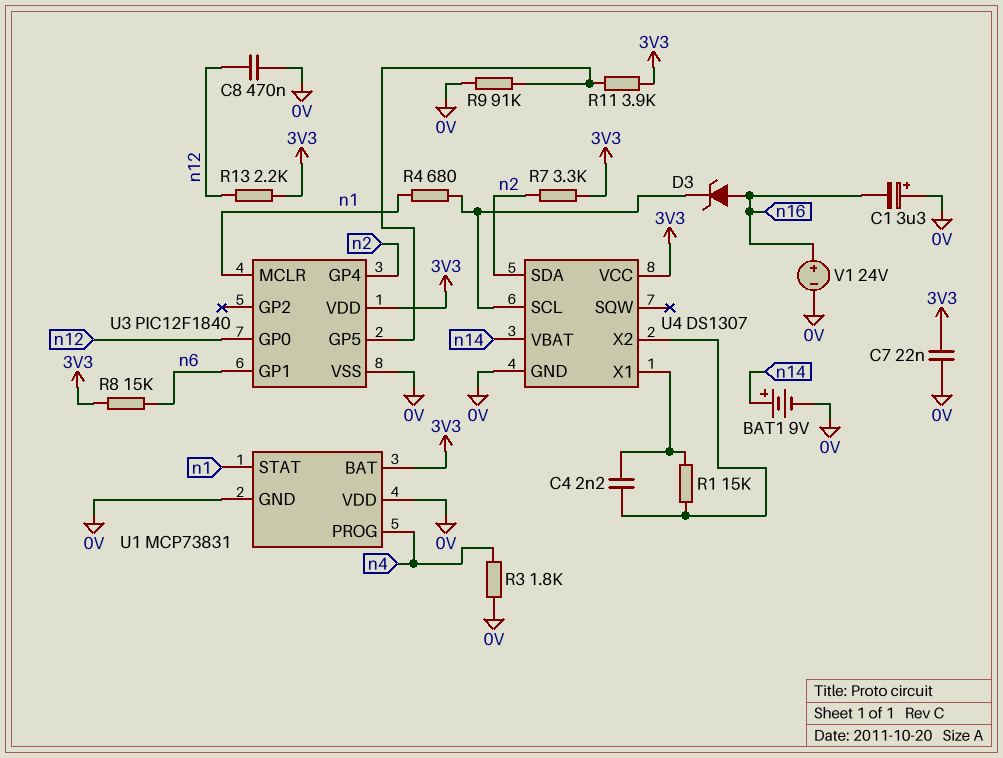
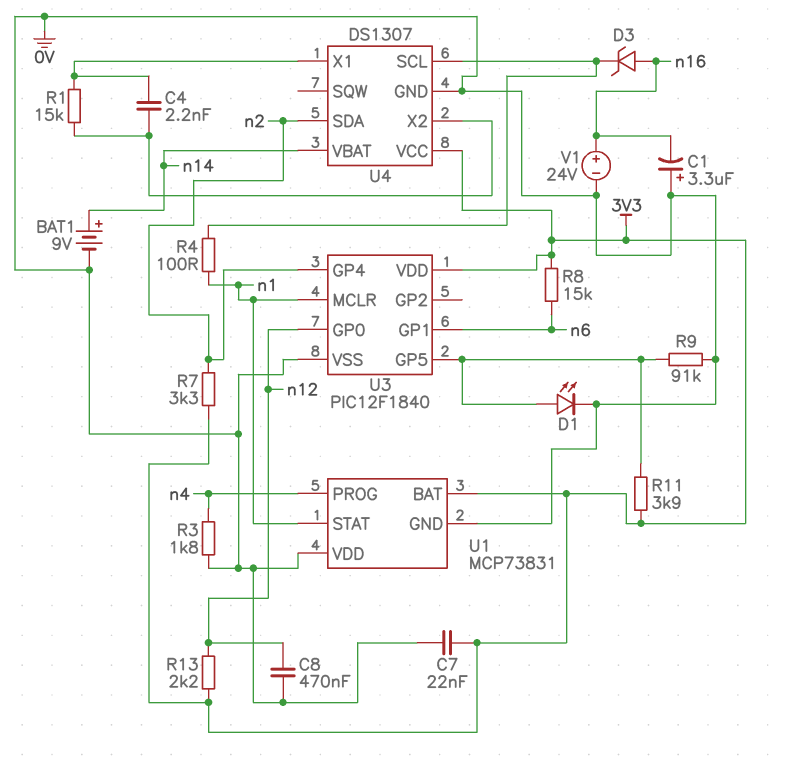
D1: none -> LED (A U3/GP5, K 0V)
R4: 680 (U4/SCL, n1) -> 100 (U4/SCL, n1)

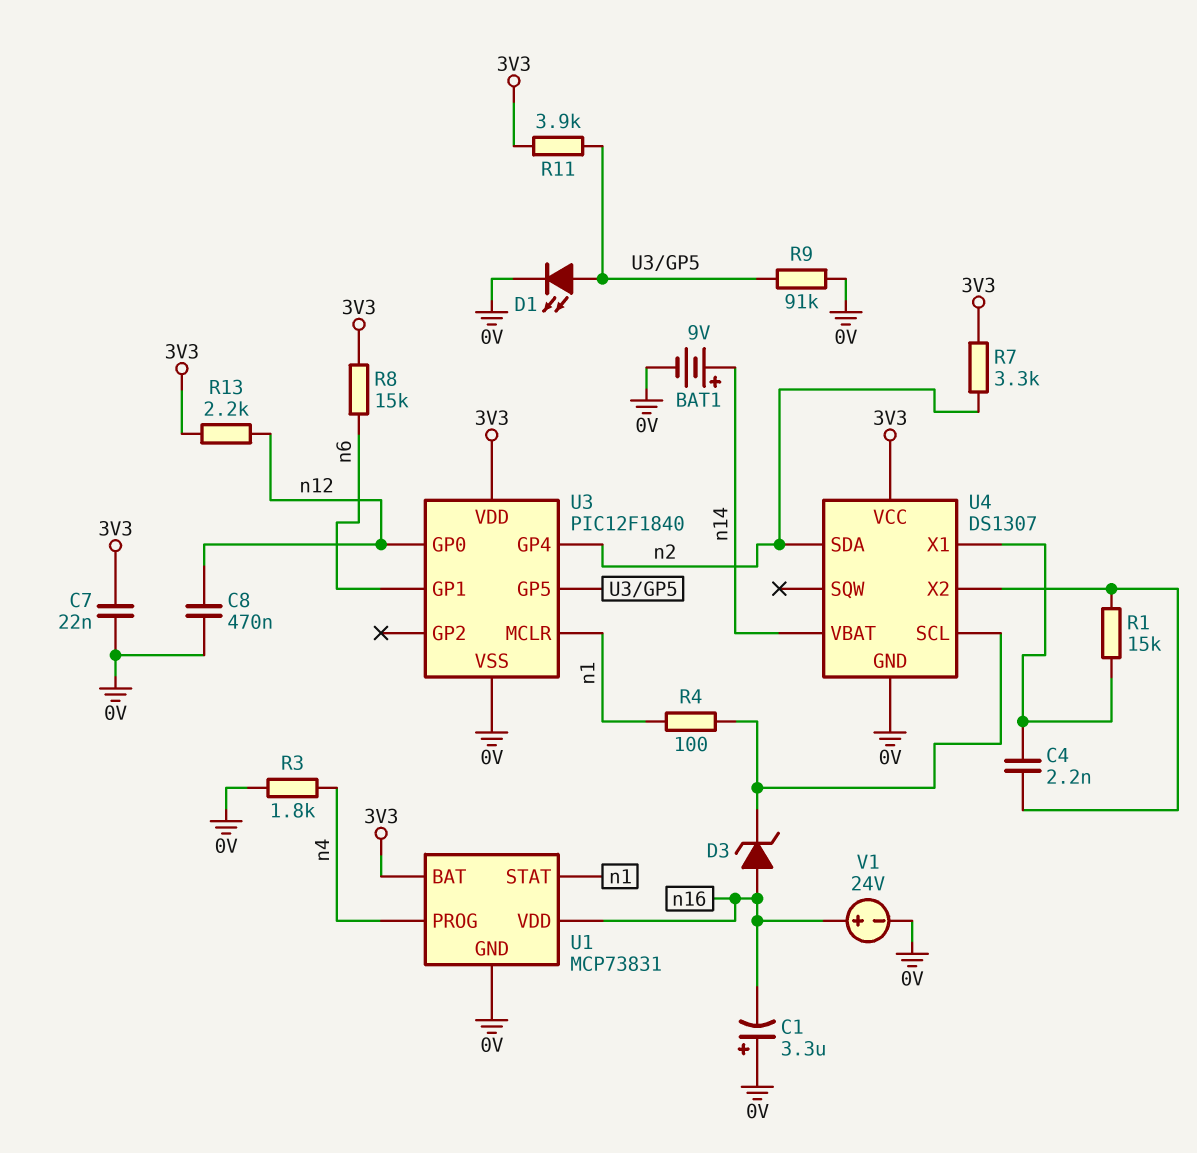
U1 pin VDD: 0V -> n16

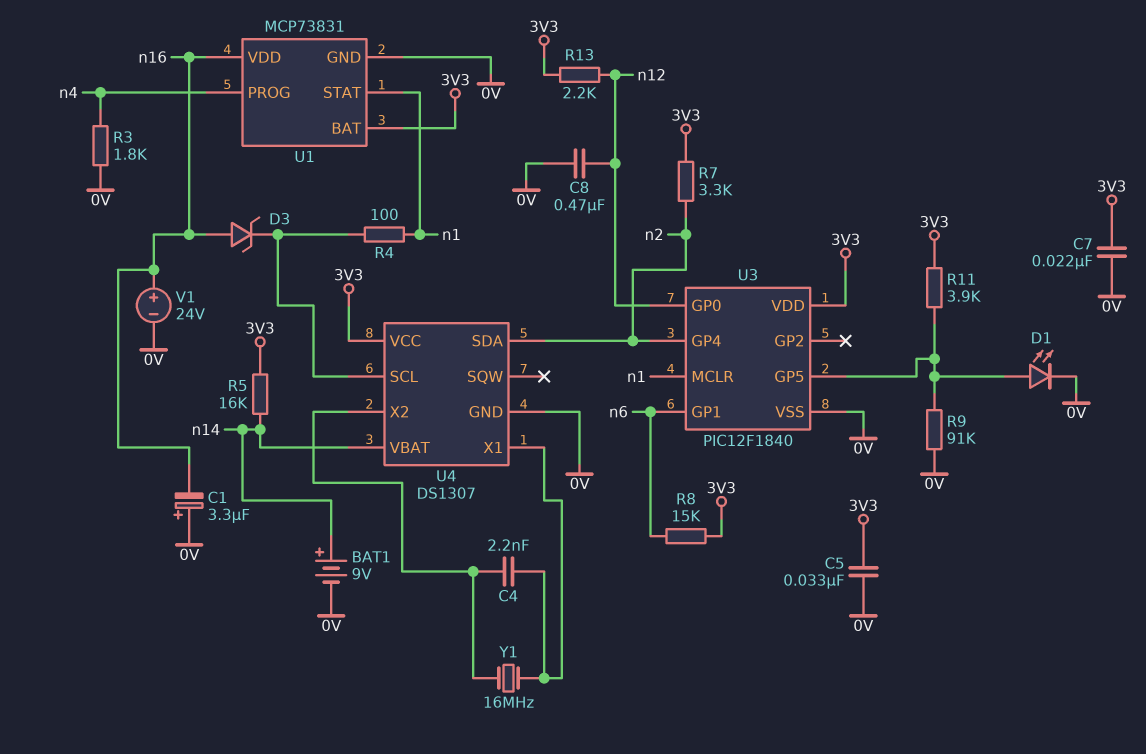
C5: none -> 33nF (0V, 3V3)
R1: 15k (U4/X1, U4/X2) -> none
R5: none -> 16k (3V3, n14)
Y1: none -> 16MHz (U4/X1, U4/X2)

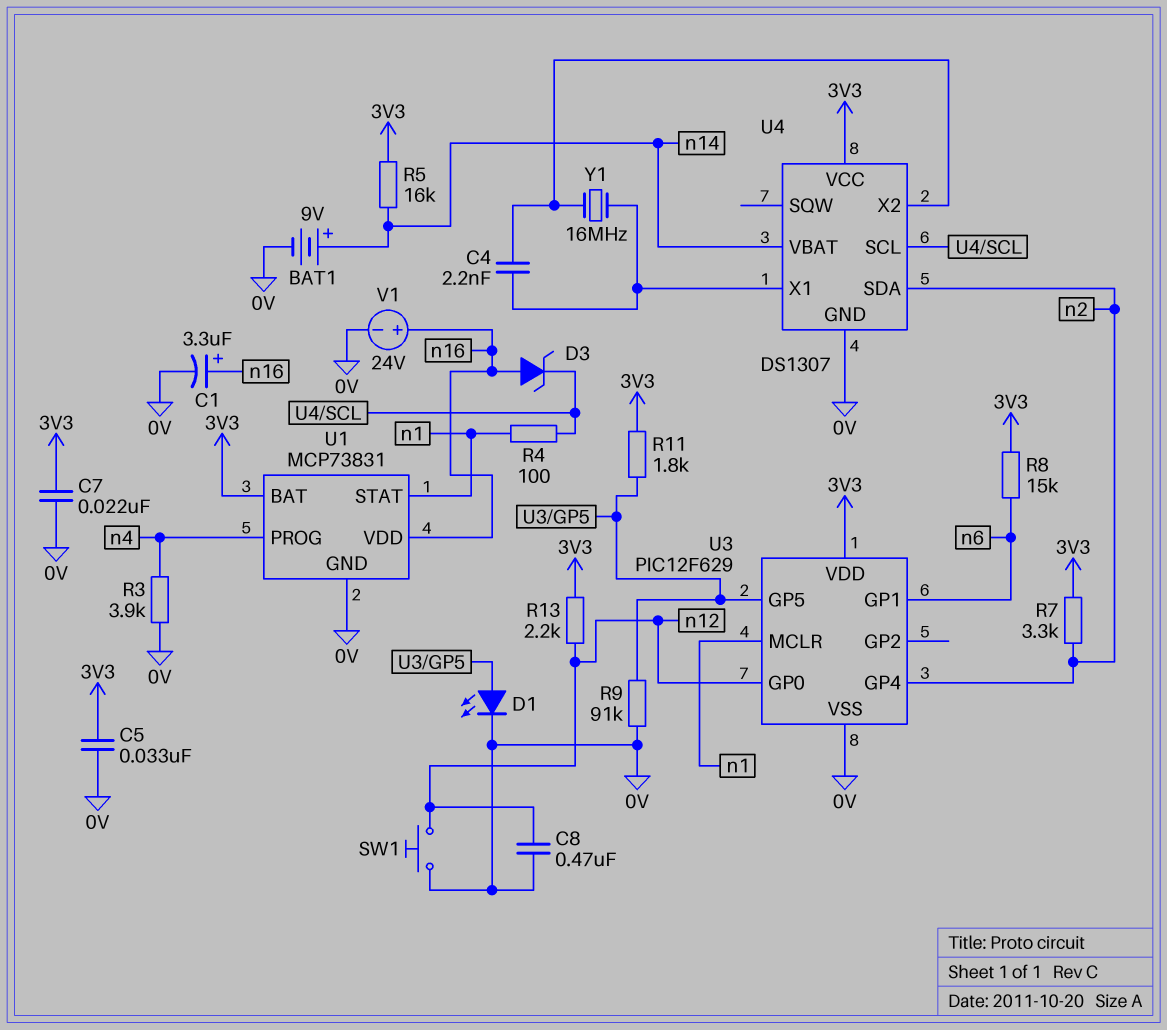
C1: 3.3uF (plus 0V, minus n16) -> 3.3uF (plus n16, minus 0V)
R3: 1.8k (0V, n4) -> 3.9k (0V, n4)
R11: 3.9k (3V3, U3/GP5) -> 1.8k (3V3, U3/GP5)
SW1: none -> button (0V, n12)
U3: PIC12F1840 -> PIC12F629

